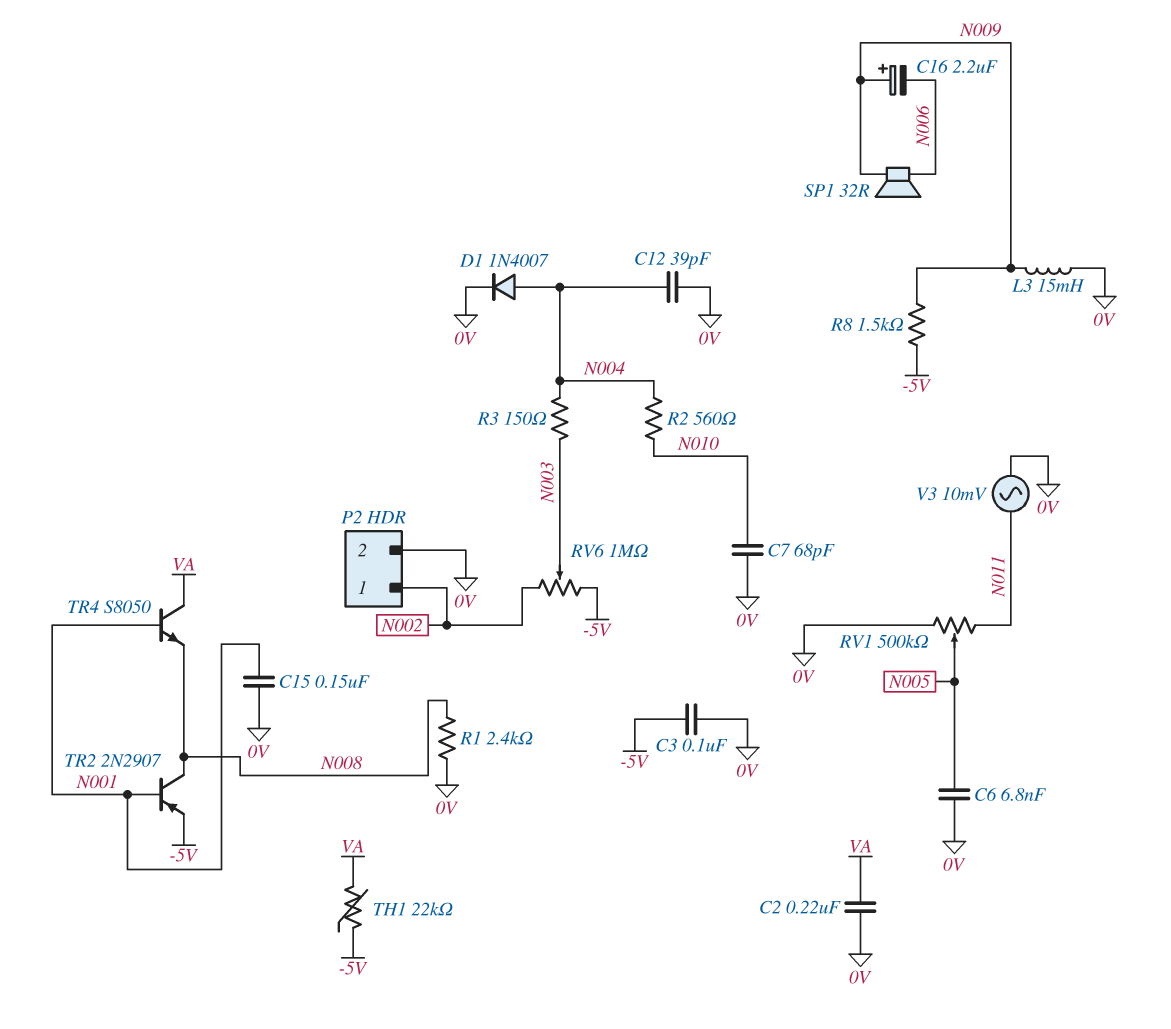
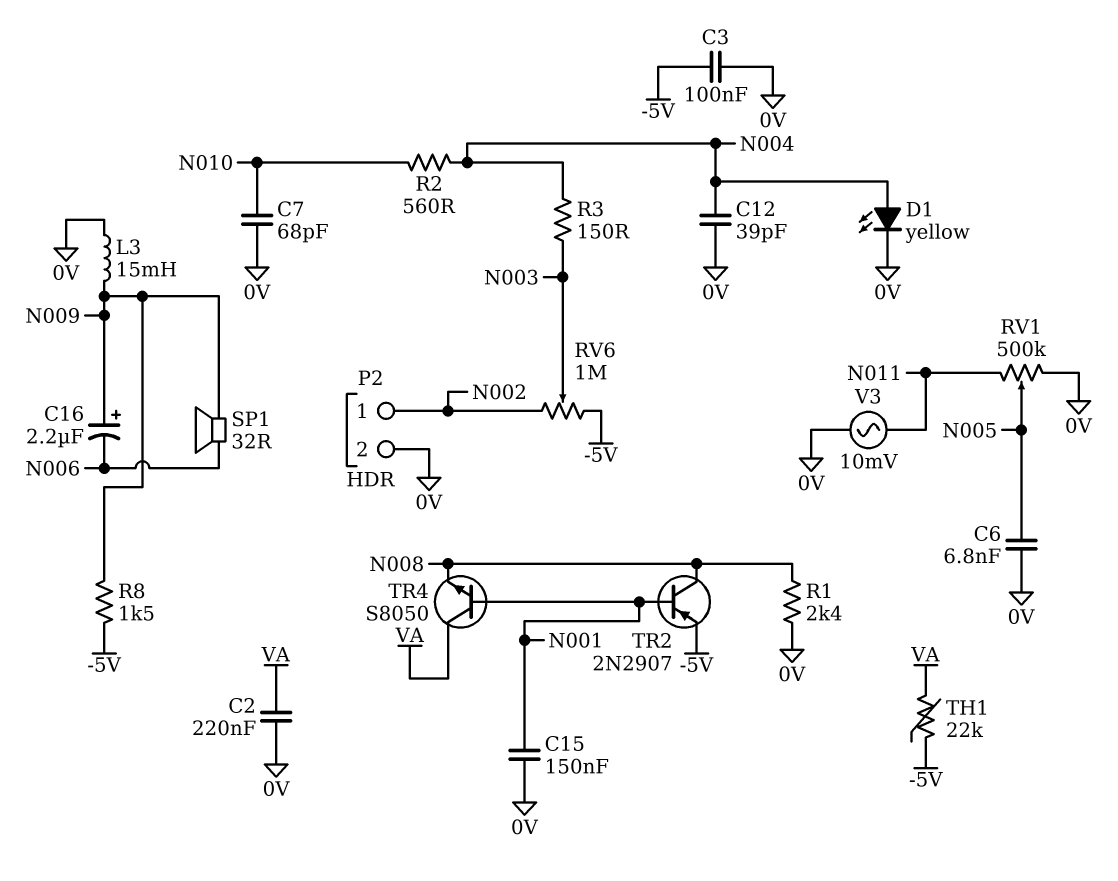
D1: diode 1N4007 (A N004, K 0V) -> LED yellow (A N004, K 0V)

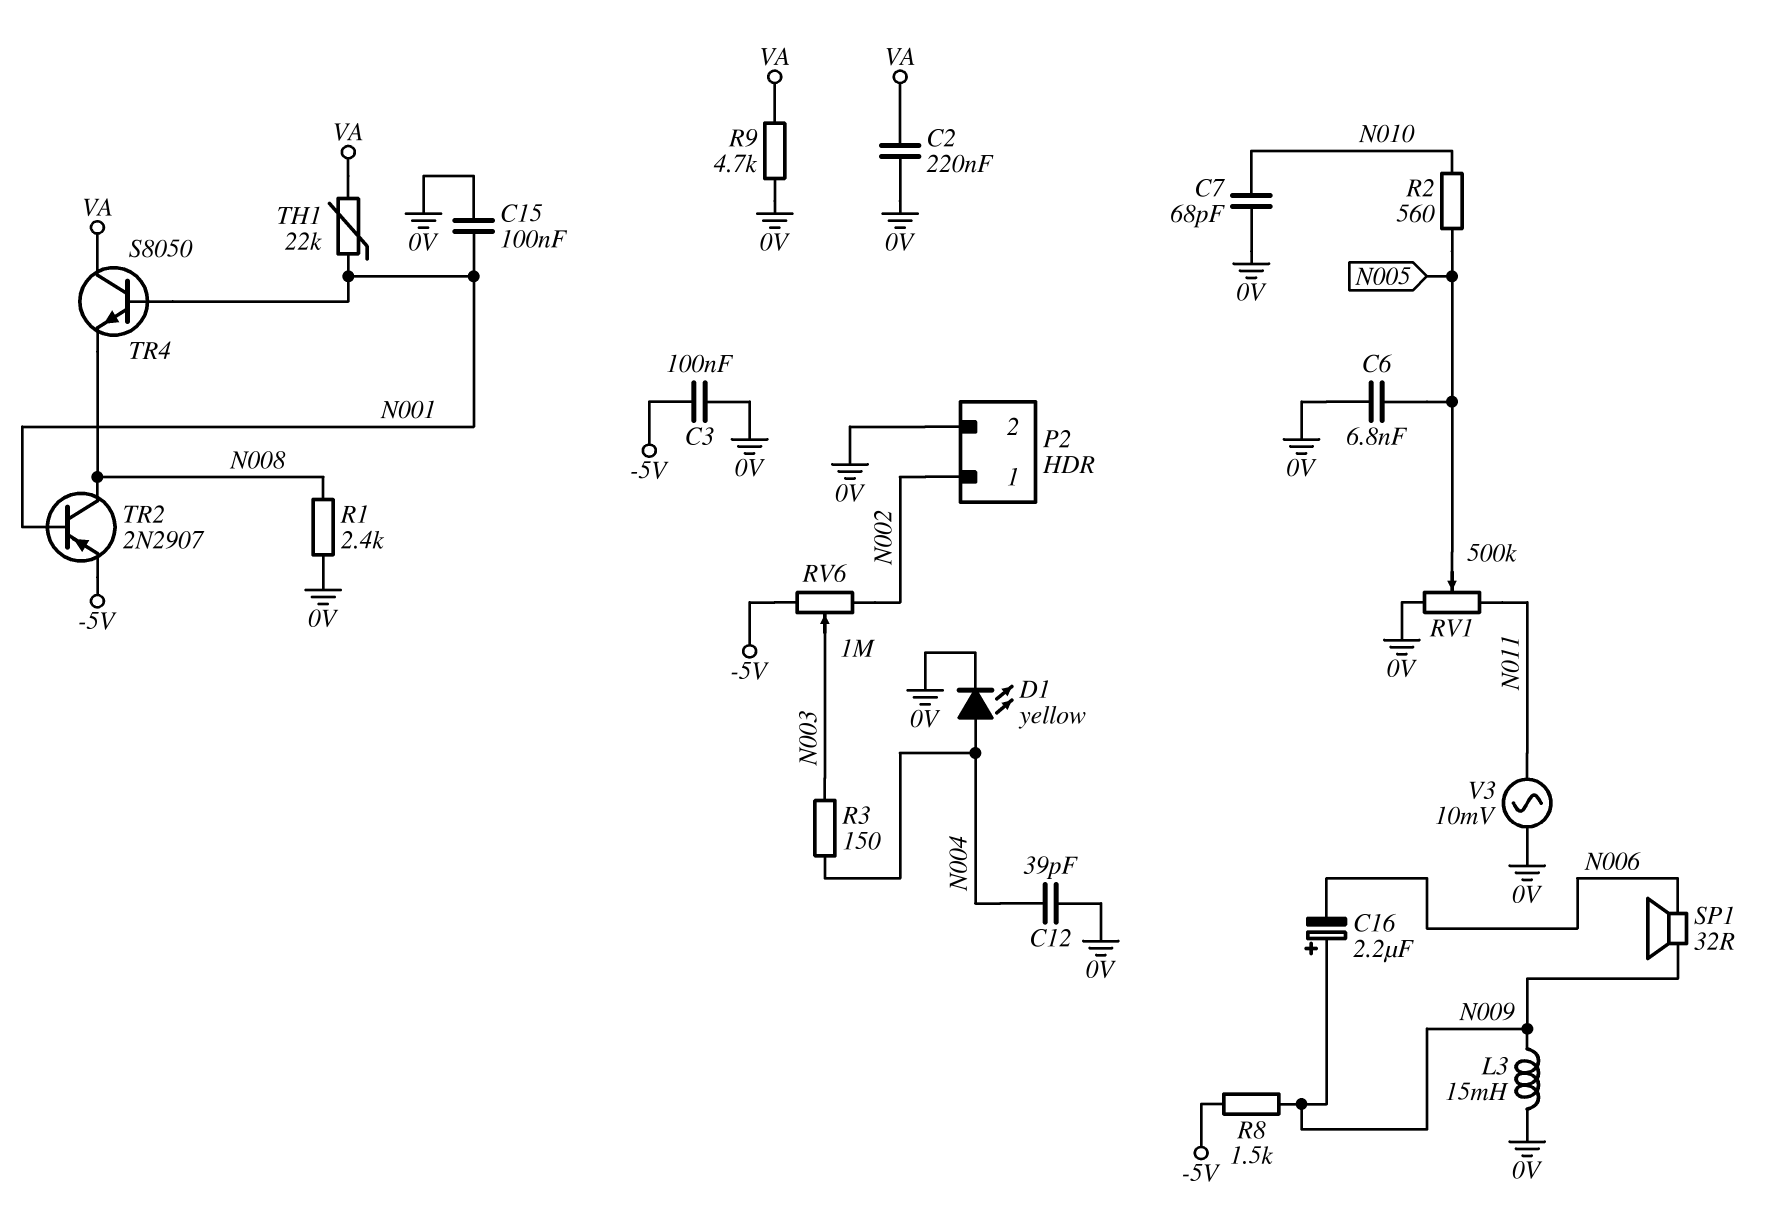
C15: 150nF (0V, N001) -> 100nF (0V, N001)
R2: 560 (N004, N010) -> 560 (N005, N010)
R9: none -> 4.7k (0V, VA)
TH1: 22k (-5V, VA) -> 22k (N001, VA)

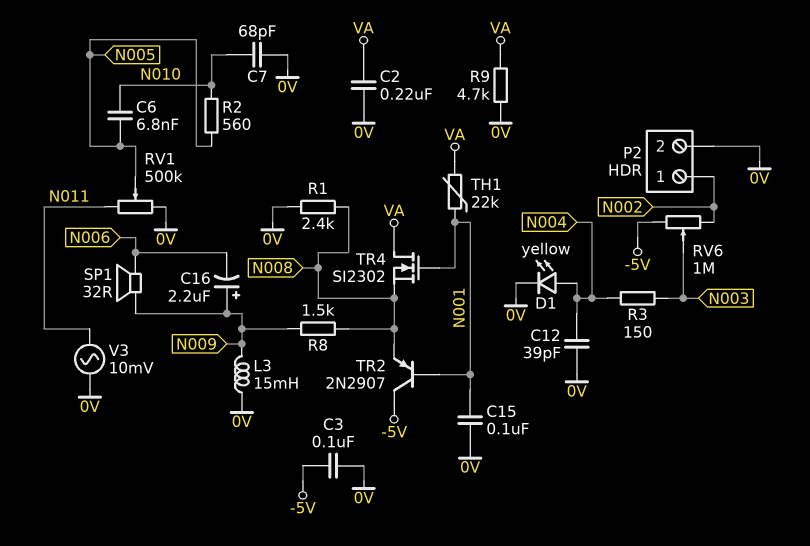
C6: 6.8nF (0V, N005) -> 6.8nF (N005, N010)
R8: 1.5k (-5V, N009) -> 1.5k (N008, N009)
TR2: PNP 2N2907 (B N001, C N008, E -5V) -> PNP 2N2907 (B N001, C -5V, E N008)
TR4: NPN S8050 (B N001, C VA, E N008) -> NMOS SI2302 (G N001, D VA, S N008)

